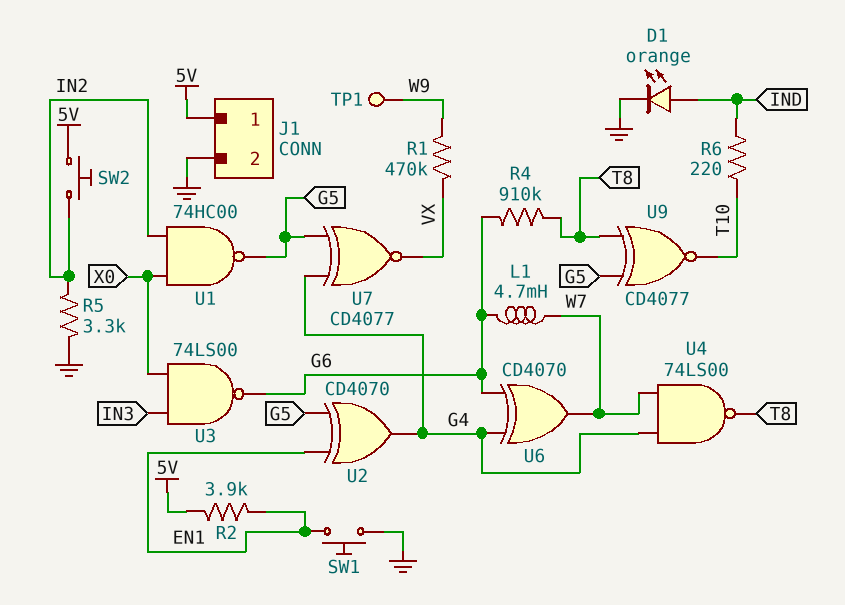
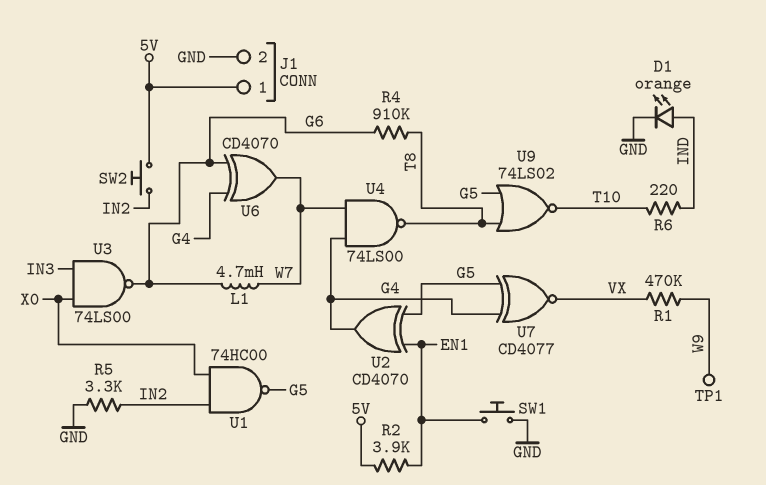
U9: XNOR CD4077 (in G5, in T8, out T10) -> NOR 74LS02 (in G5, in T8, out T10)

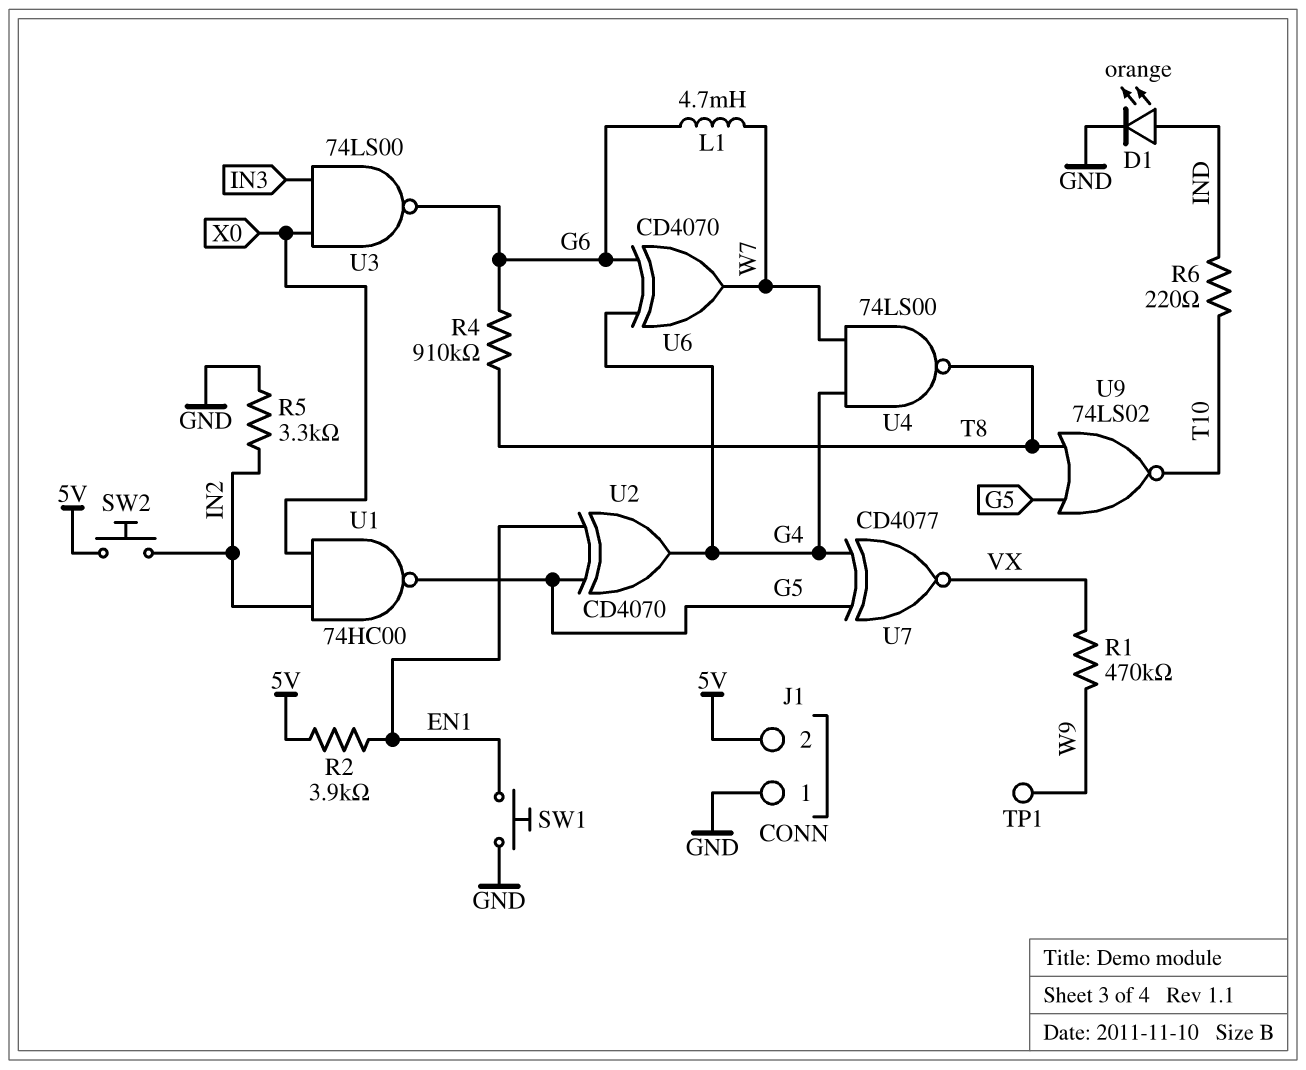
J1 pin 1: 5V -> GND
J1 pin 2: GND -> 5V

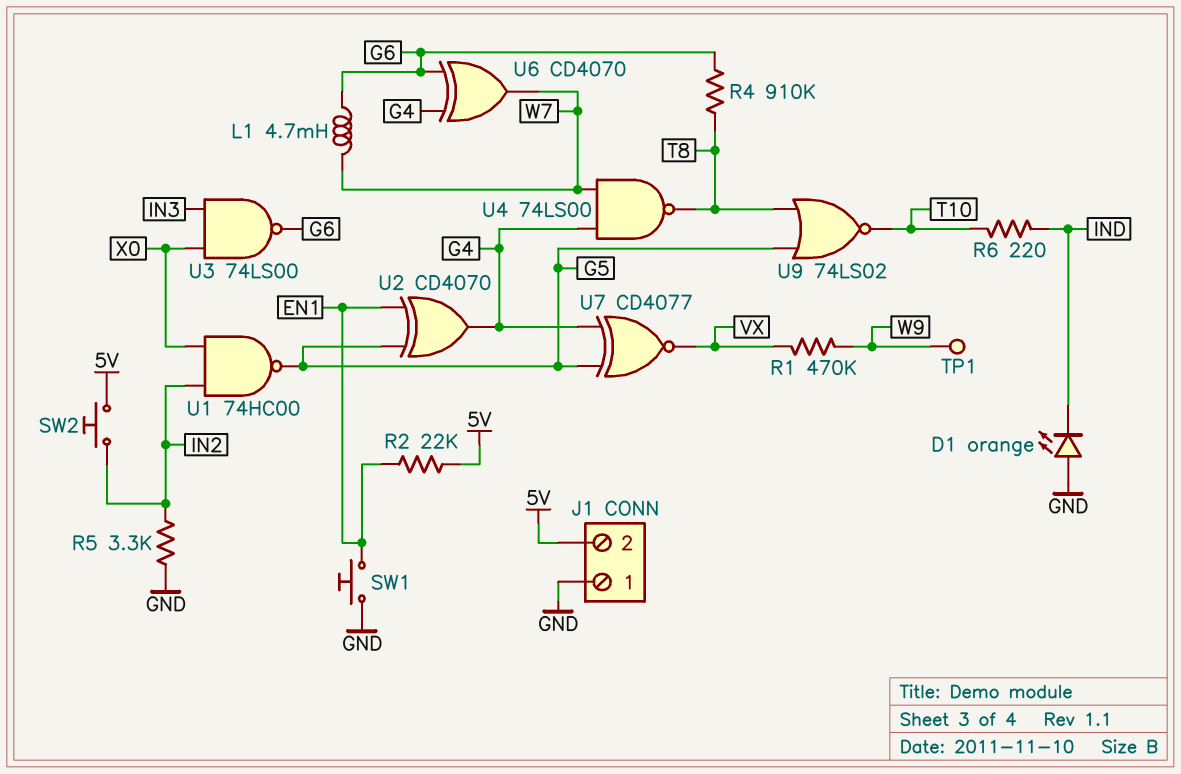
D1: LED orange (A IND, K GND) -> LED orange (A GND, K IND)
R2: 3.9k (5V, EN1) -> 22k (5V, EN1)

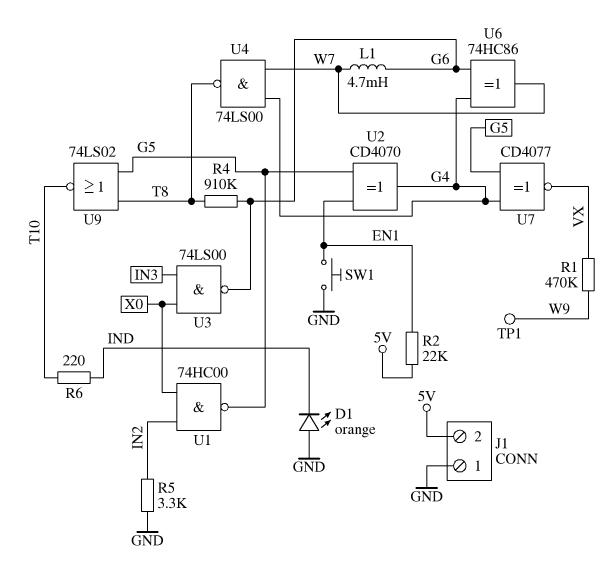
SW2: button (5V, IN2) -> none
U6: XOR CD4070 (in G4, in G6, out W7) -> XOR 74HC86 (in G4, in G6, out W7)

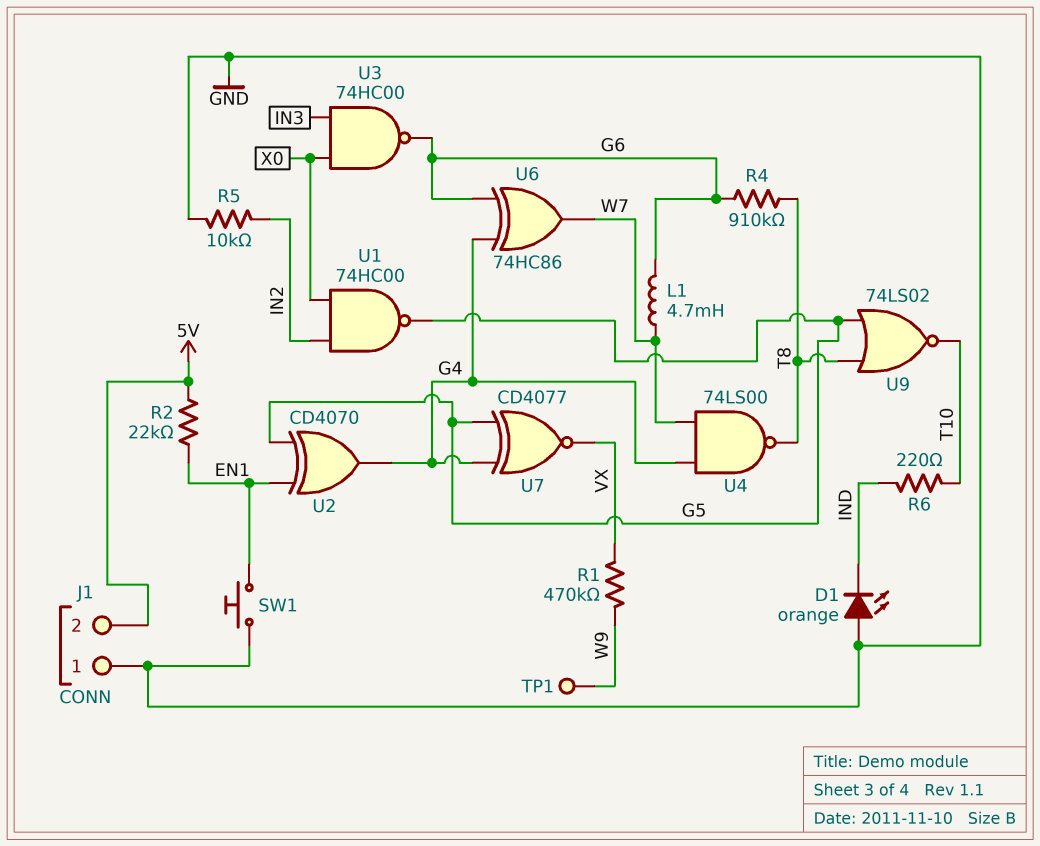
R5: 3.3k (GND, IN2) -> 10k (GND, IN2)
U3: NAND 74LS00 (in IN3, in X0, out G6) -> NAND 74HC00 (in IN3, in X0, out G6)

